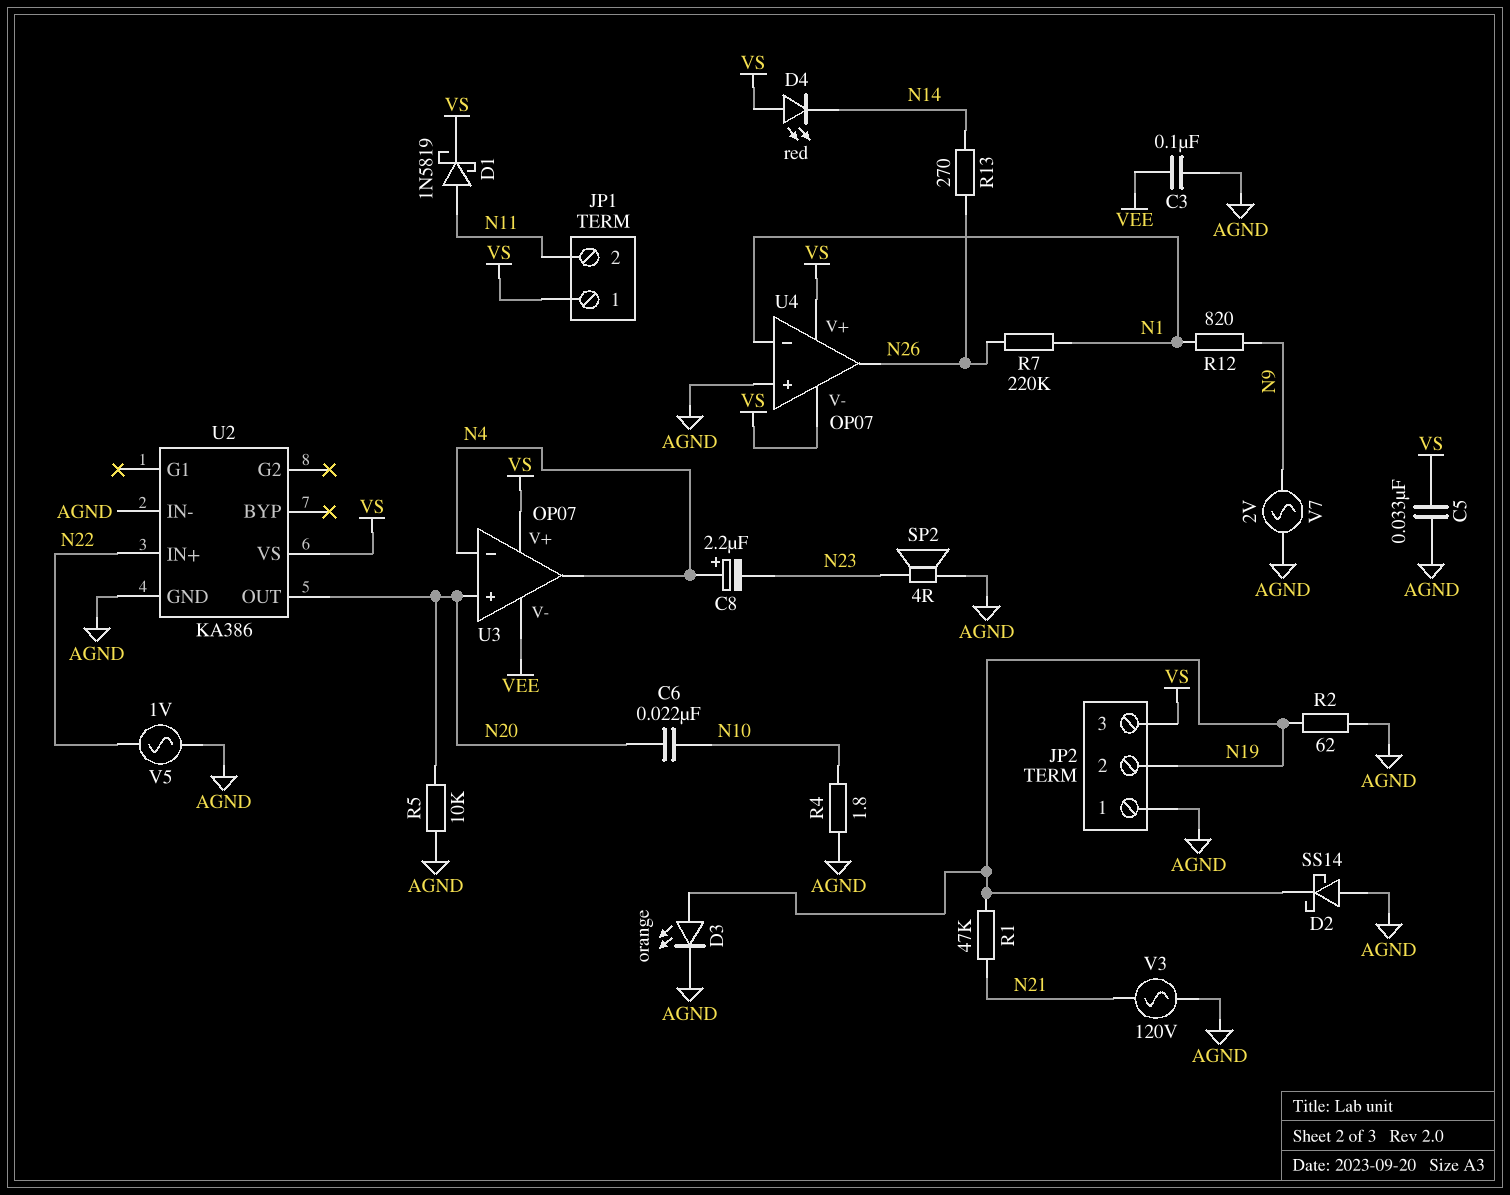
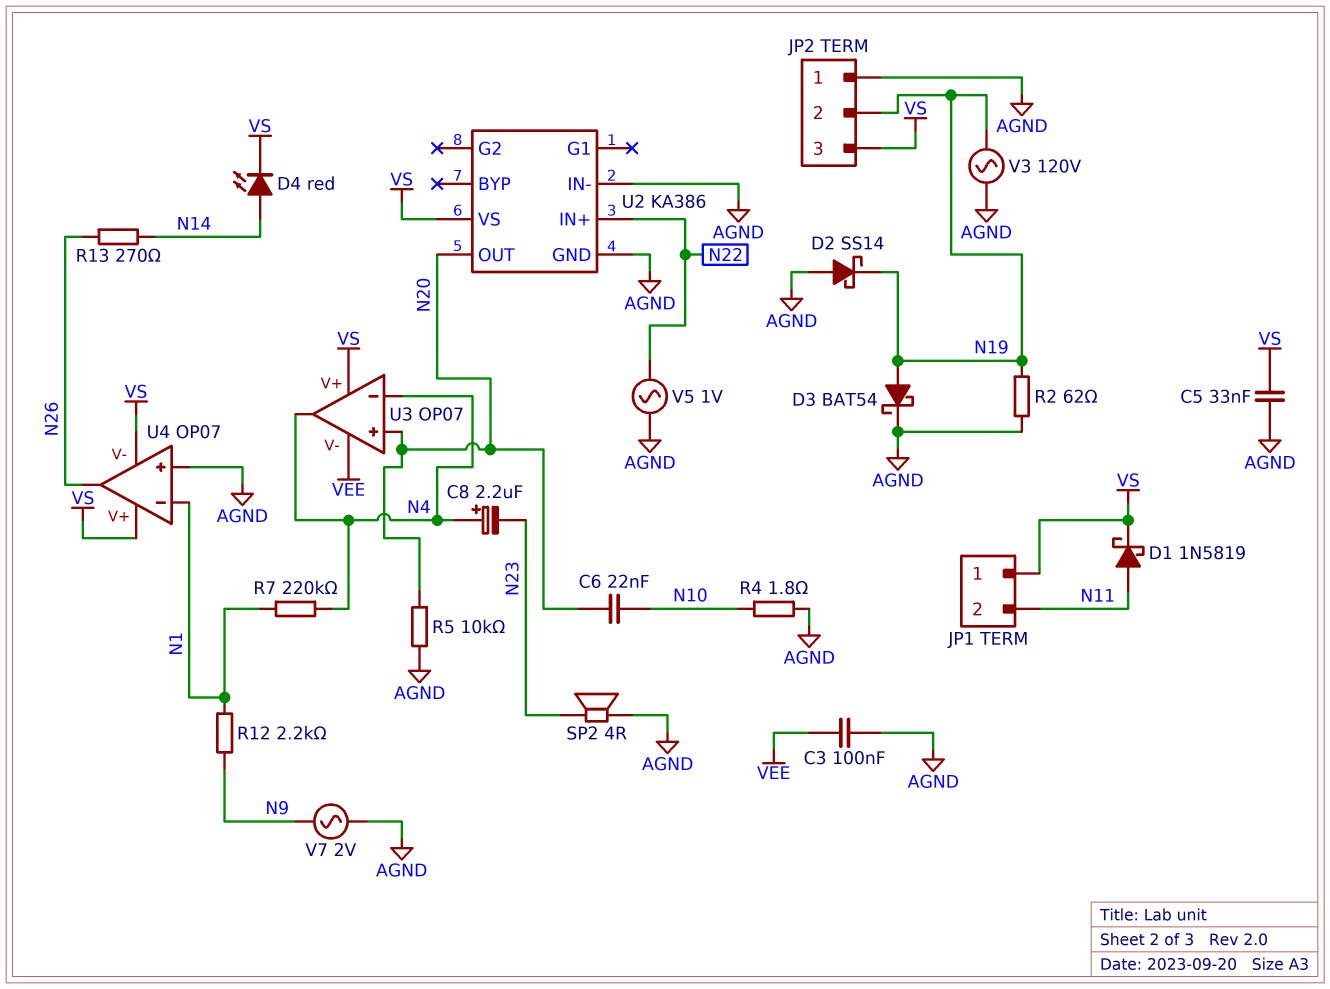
D3: LED orange (A N19, K AGND) -> schottky BAT54 (A N19, K AGND)
D4: LED red (A VS, K N14) -> LED red (A N14, K VS)
R1: 47k (N19, N21) -> none
R7: 220k (N1, N26) -> 220k (N1, N4)
R12: 820 (N1, N9) -> 2.2k (N1, N9)
V3: AC 120V (AGND, N21) -> AC 120V (AGND, N19)

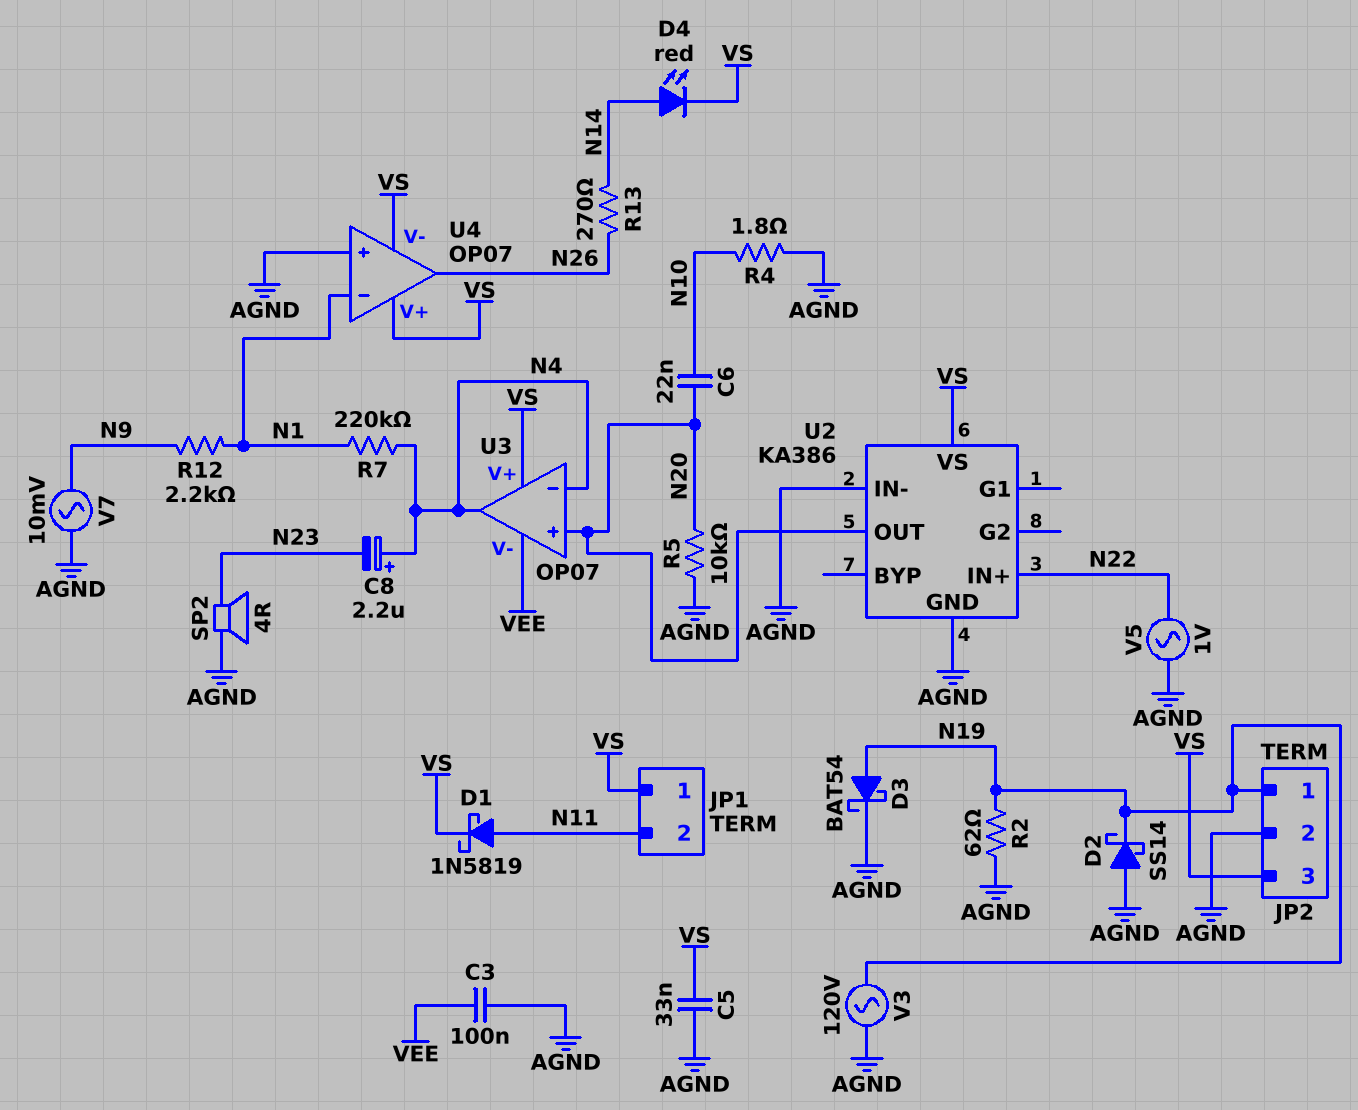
JP2 pin 1: AGND -> N19
JP2 pin 2: N19 -> AGND
V7: AC 2V (AGND, N9) -> AC 10mV (AGND, N9)

